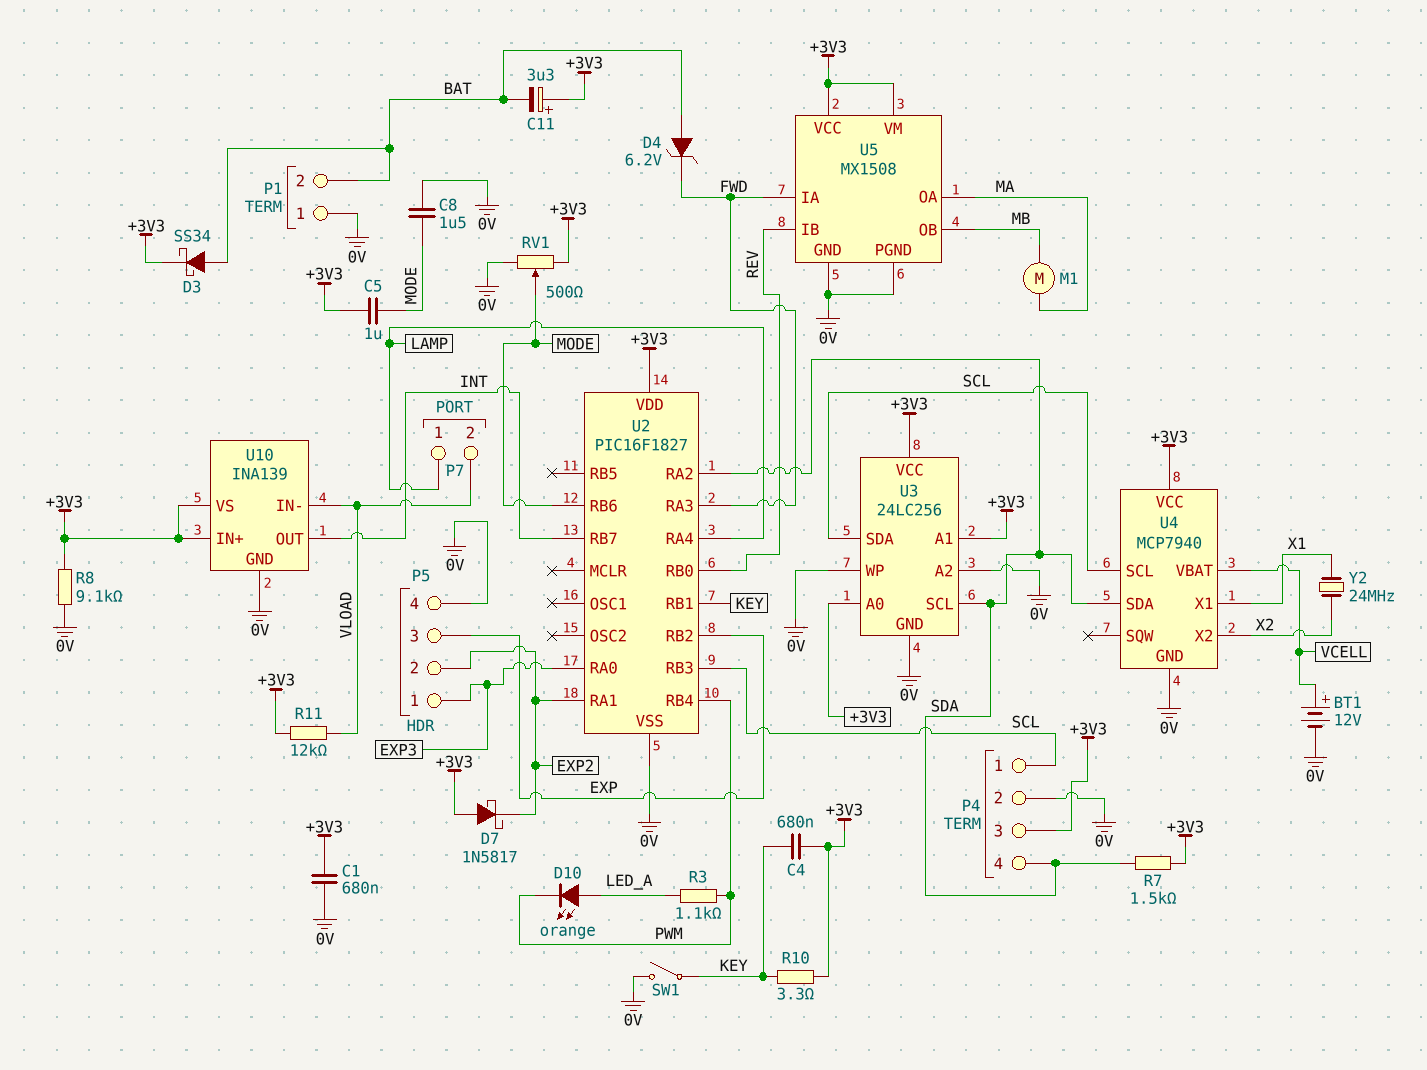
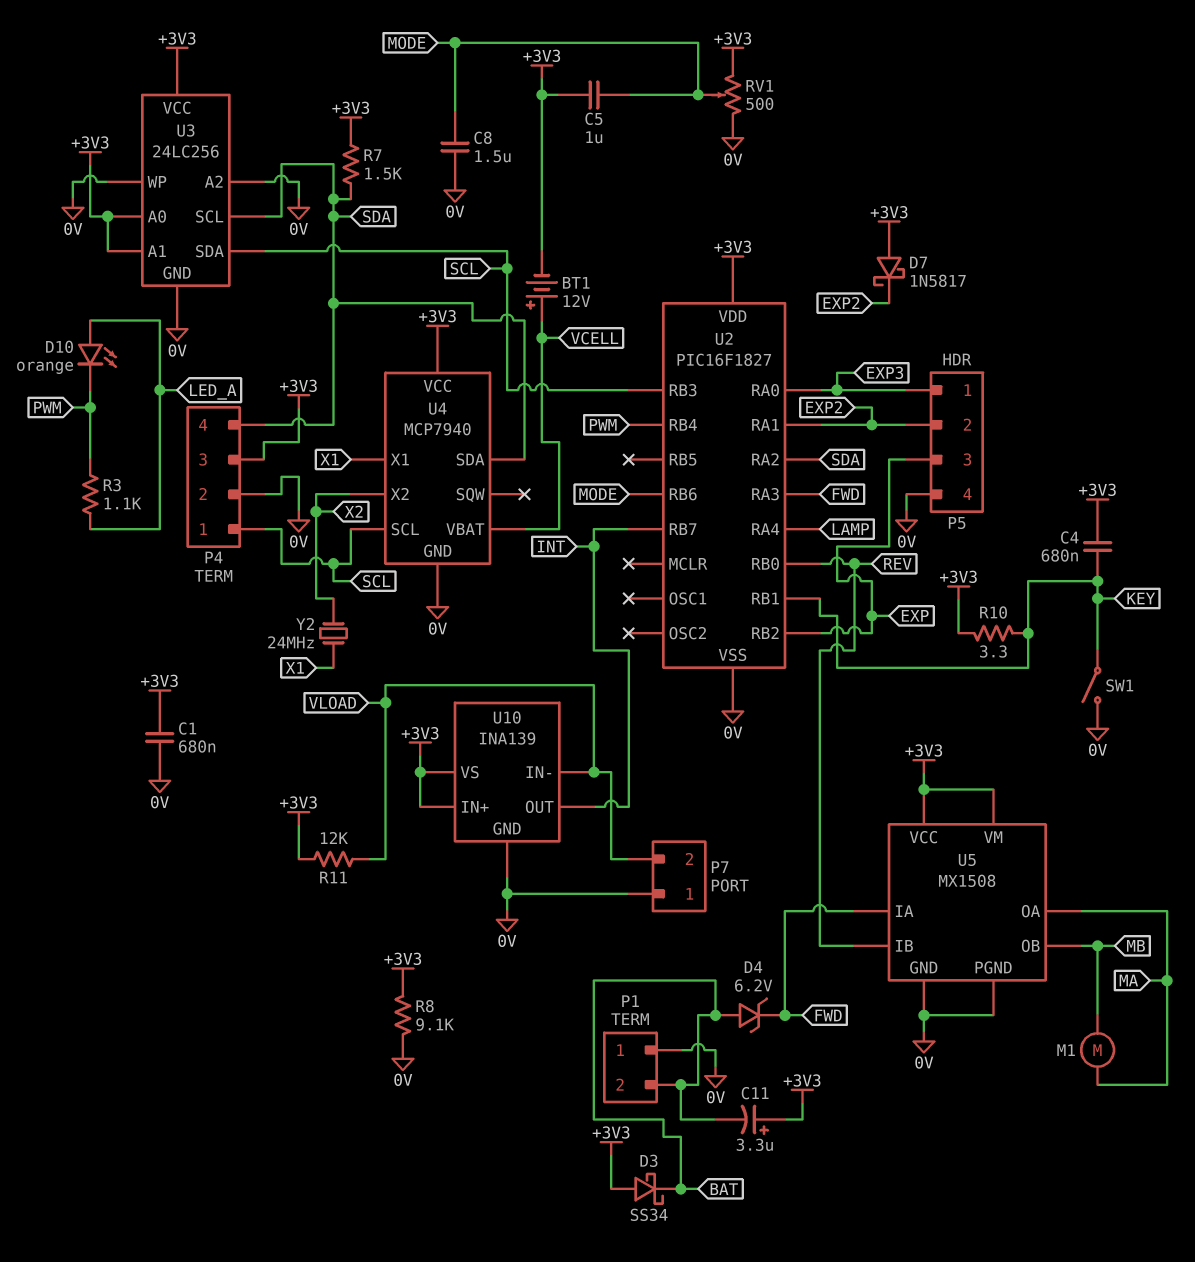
BT1: 12V (plus VCELL, minus 0V) -> 12V (plus VCELL, minus +3V3)
D3: schottky SS34 (A BAT, K +3V3) -> schottky SS34 (A +3V3, K BAT)
P7 pin 1: LAMP -> 0V

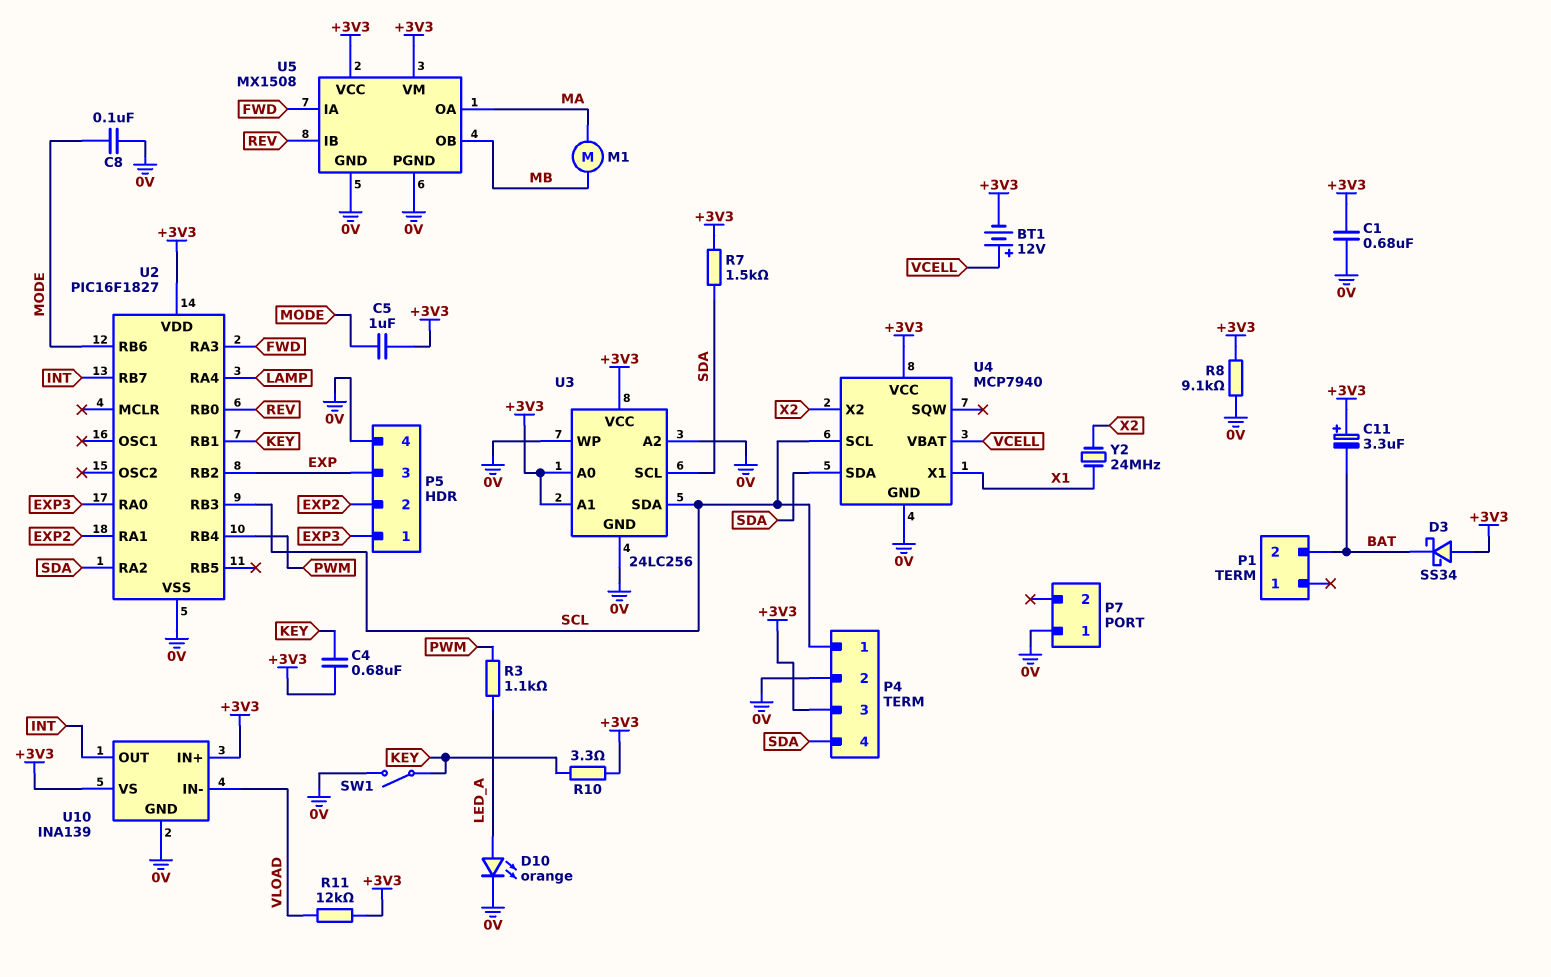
C8: 1.5uF (0V, MODE) -> 100nF (0V, MODE)
D4: zener 6.2V (A BAT, K FWD) -> none
D7: schottky 1N5817 (A +3V3, K EXP2) -> none
D10: LED orange (A LED_A, K PWM) -> LED orange (A LED_A, K 0V)
P1 pin 1: 0V -> none
P7 pin 2: VLOAD -> none
RV1: 500 (+3V3, 0V, wiper MODE) -> none

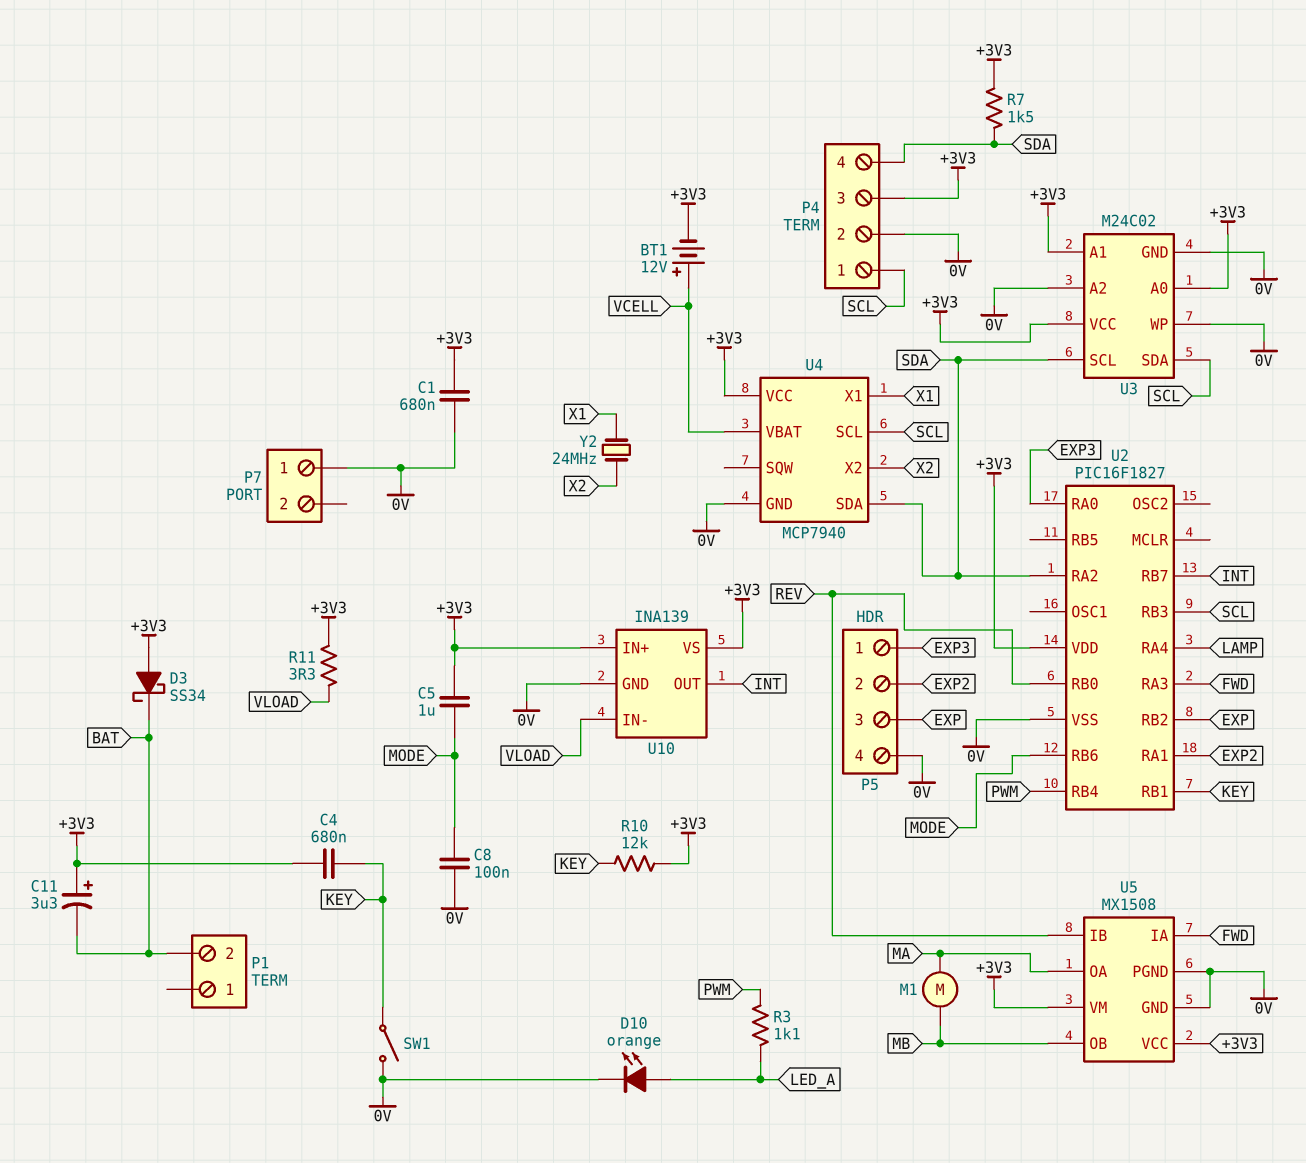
R8: 9.1k (+3V3, 0V) -> none
R10: 3.3 (+3V3, KEY) -> 12k (+3V3, KEY)
R11: 12k (+3V3, VLOAD) -> 3.3 (+3V3, VLOAD)
U3: 24LC256 -> M24C02

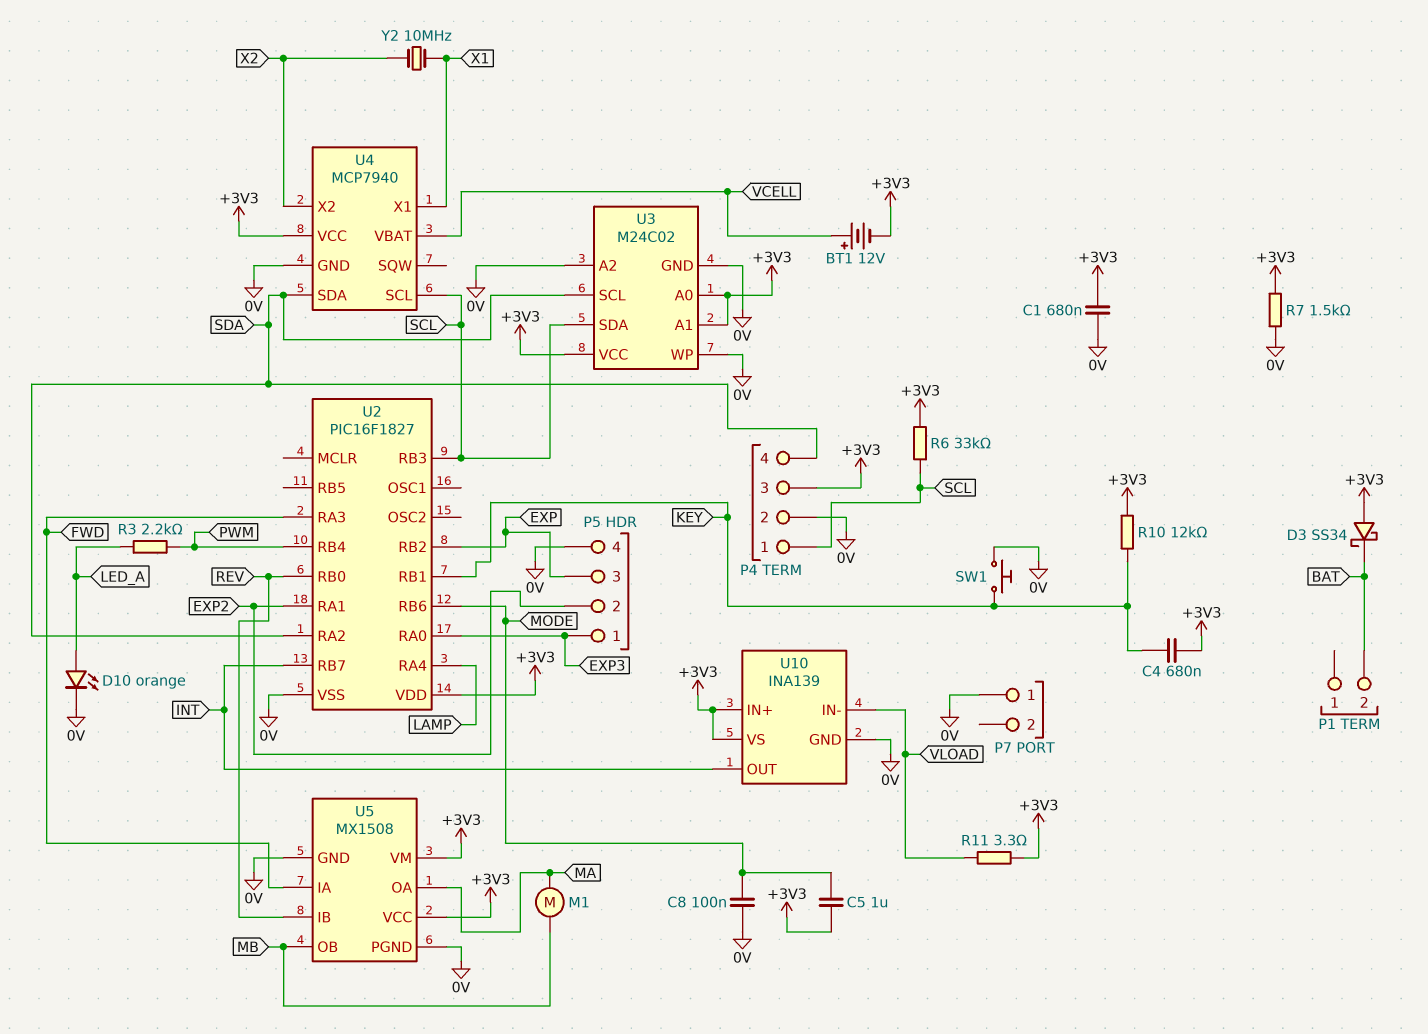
C11: 3.3uF (plus +3V3, minus BAT) -> none
R3: 1.1k (LED_A, PWM) -> 2.2k (LED_A, PWM)
R6: none -> 33k (+3V3, SCL)
R7: 1.5k (+3V3, SDA) -> 1.5k (+3V3, 0V)
SW1: switch (0V, KEY) -> button (0V, KEY)
Y2: 24MHz (X1, X2) -> 10MHz (X1, X2)

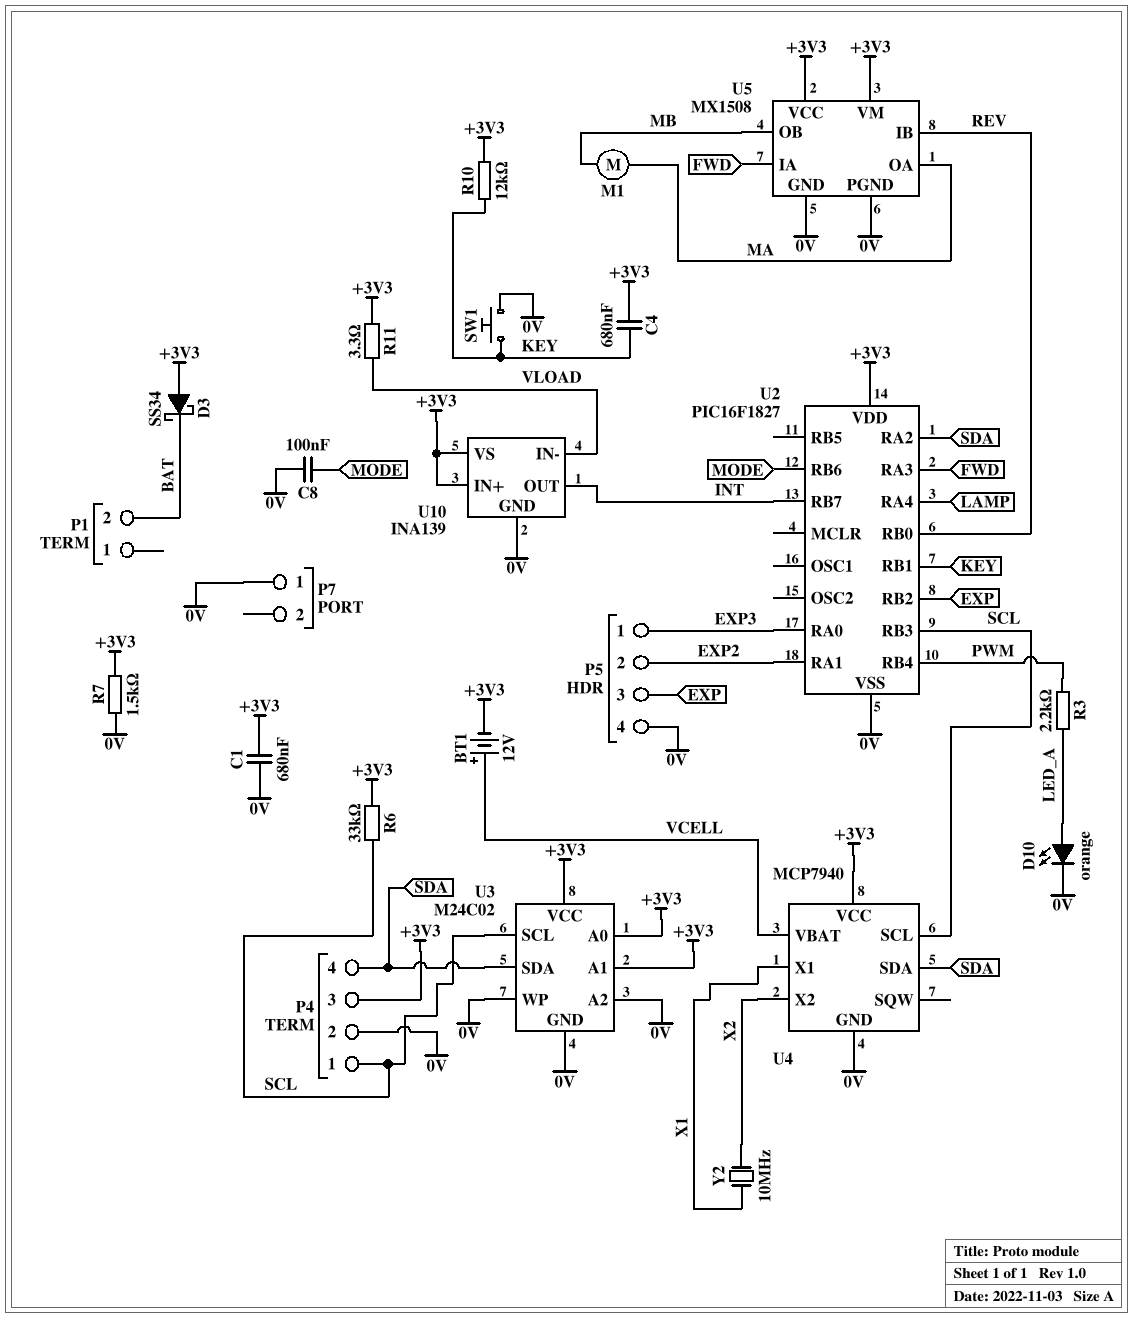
C5: 1uF (+3V3, MODE) -> none
U3 pin SCL: SDA -> SCL
U3 pin SDA: SCL -> SDA

